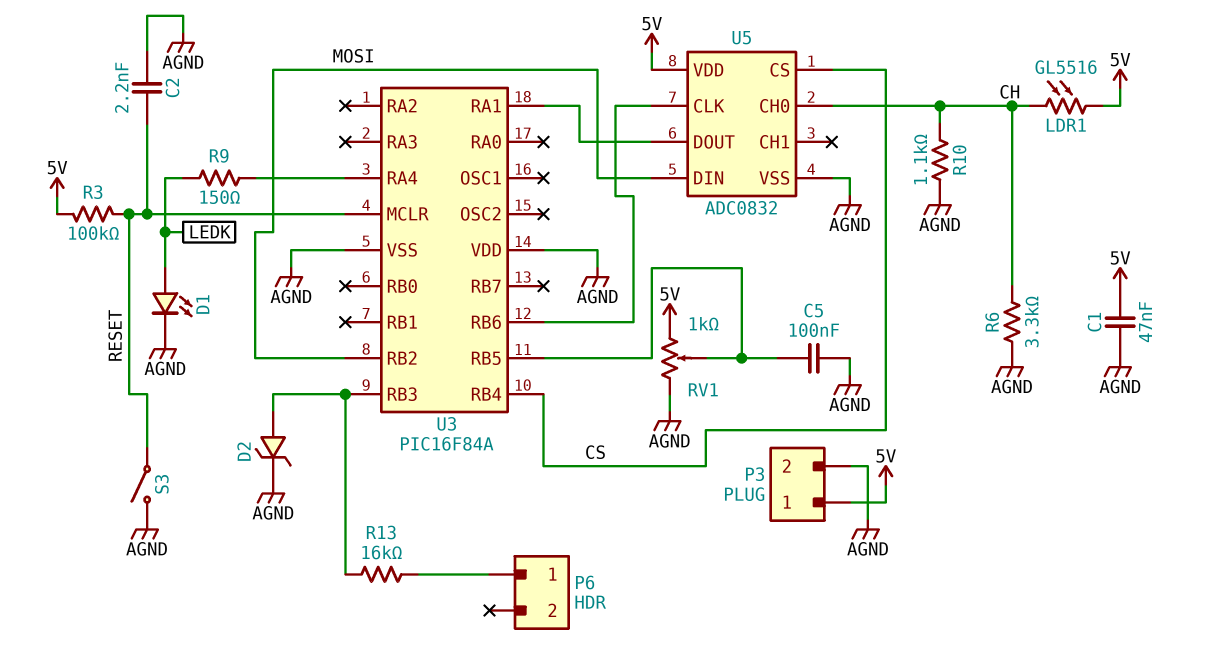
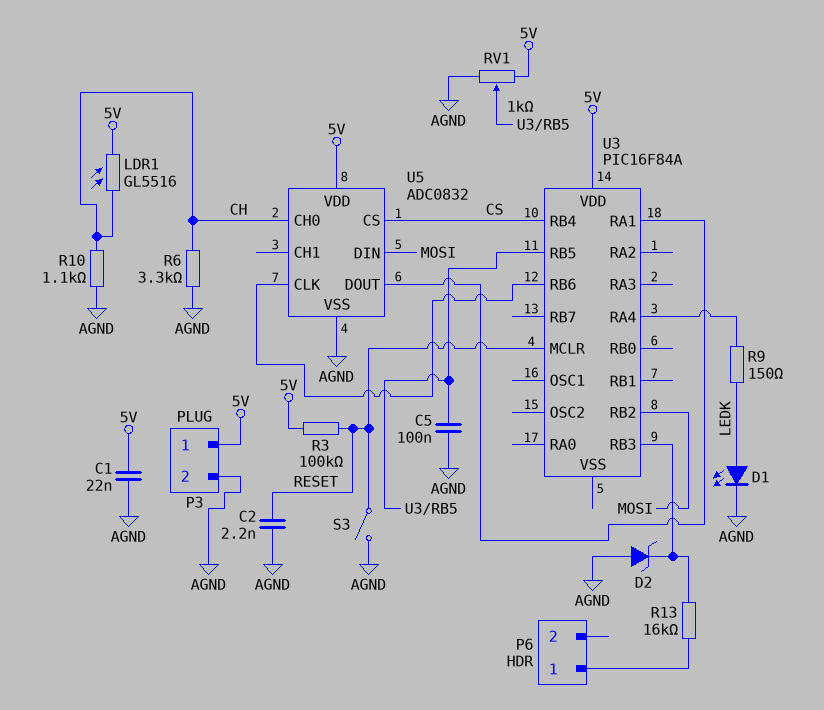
C1: 47nF (5V, AGND) -> 22nF (5V, AGND)
D2: zener (A U3/RB3, K AGND) -> zener (A AGND, K U3/RB3)
U3 pin VDD: AGND -> 5V
U3 pin VSS: AGND -> none

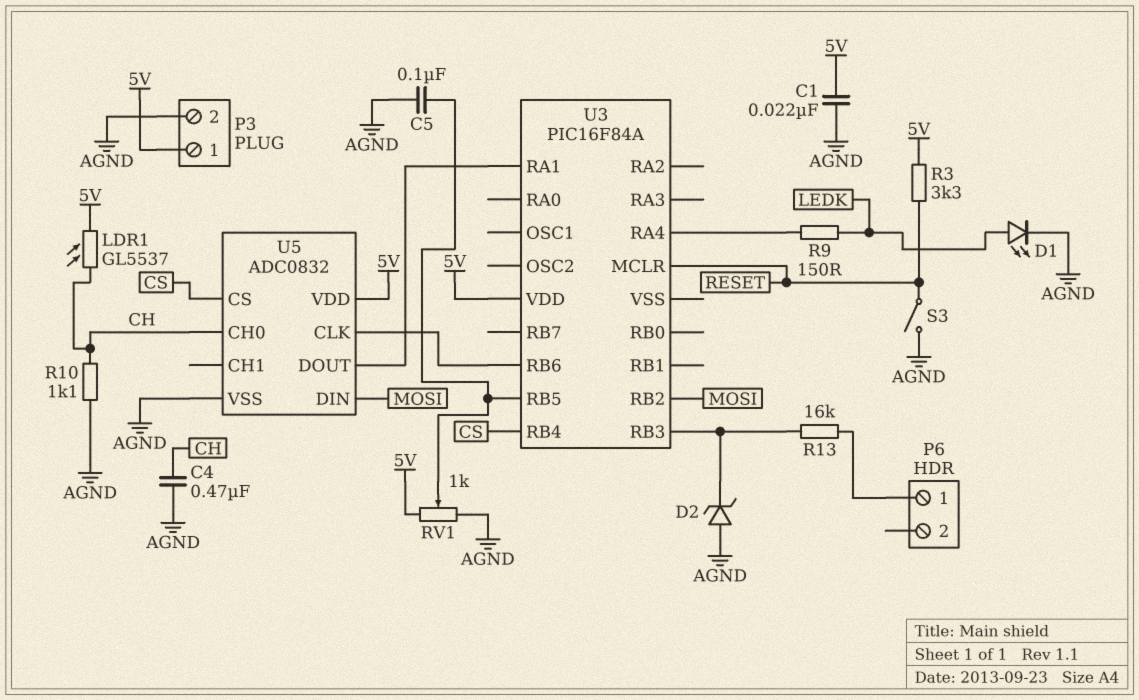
C2: 2.2nF (AGND, RESET) -> none
C4: none -> 470nF (AGND, CH)
LDR1: GL5516 (5V, CH) -> GL5537 (5V, CH)
R3: 100k (5V, RESET) -> 3.3k (5V, RESET)
R6: 3.3k (AGND, CH) -> none

